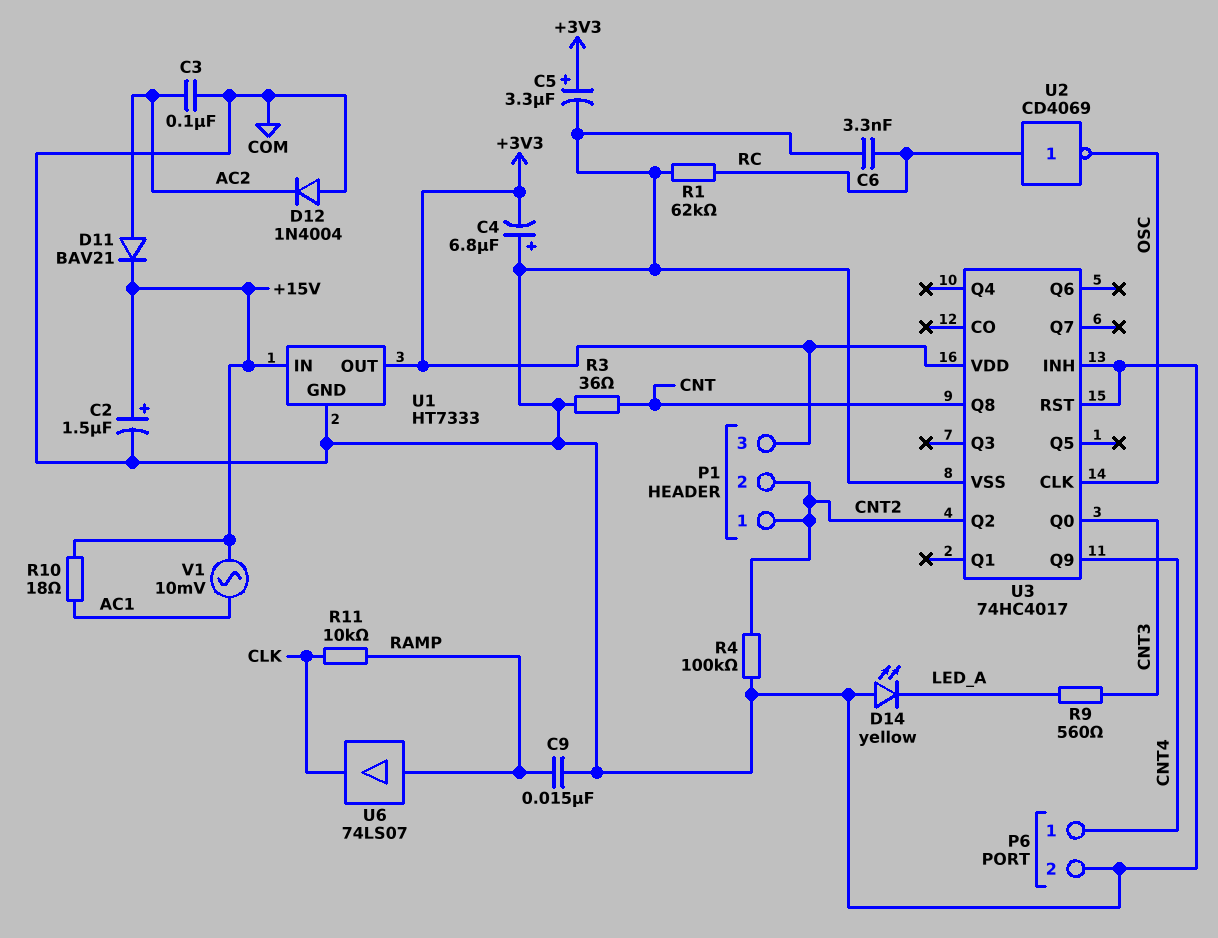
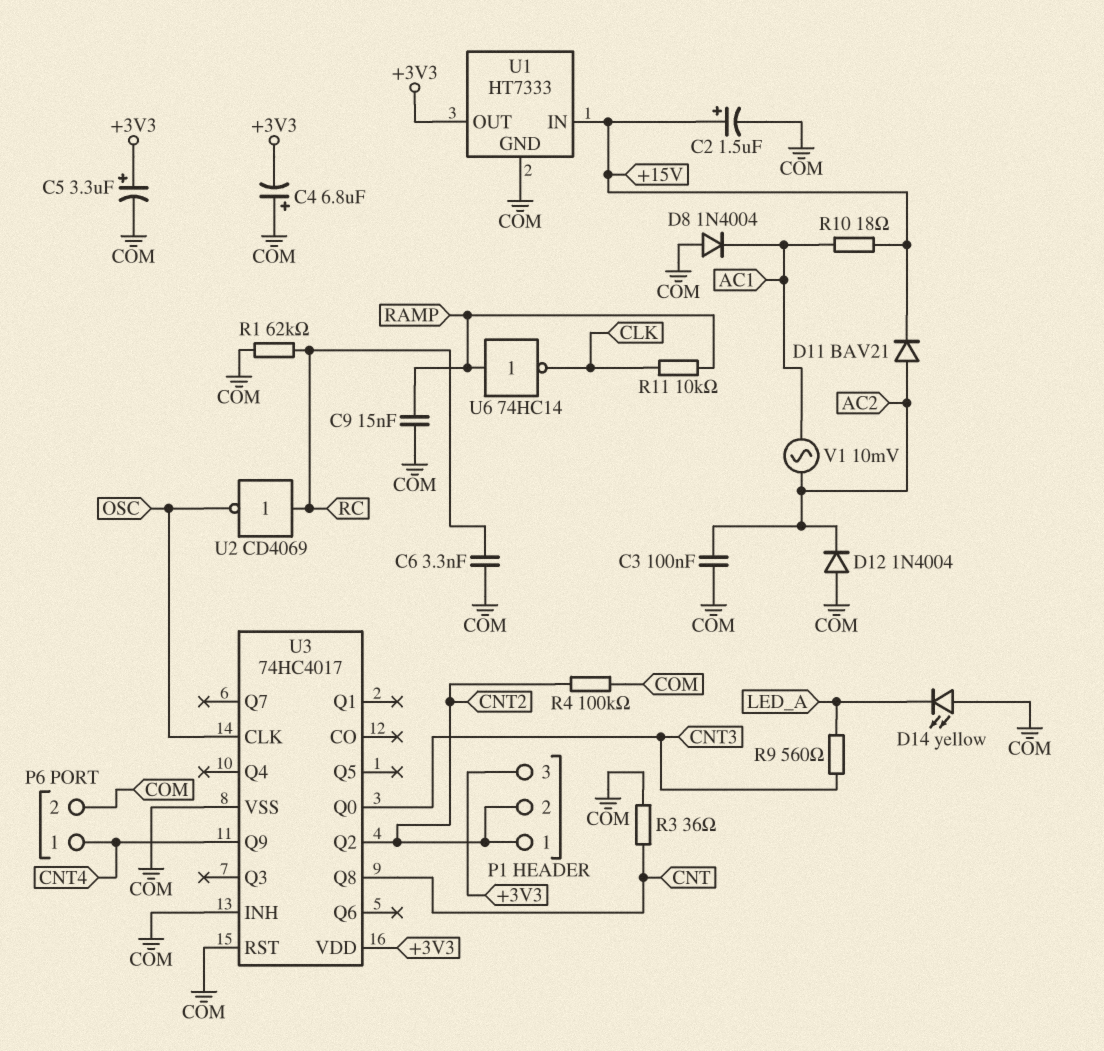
D8: none -> diode 1N4004 (A COM, K AC1)
U6: buffer 74LS07 (in RAMP, out CLK) -> NOT 74HC14 (in RAMP, out CLK)
V1: AC 10mV (+15V, AC1) -> AC 10mV (AC1, AC2)

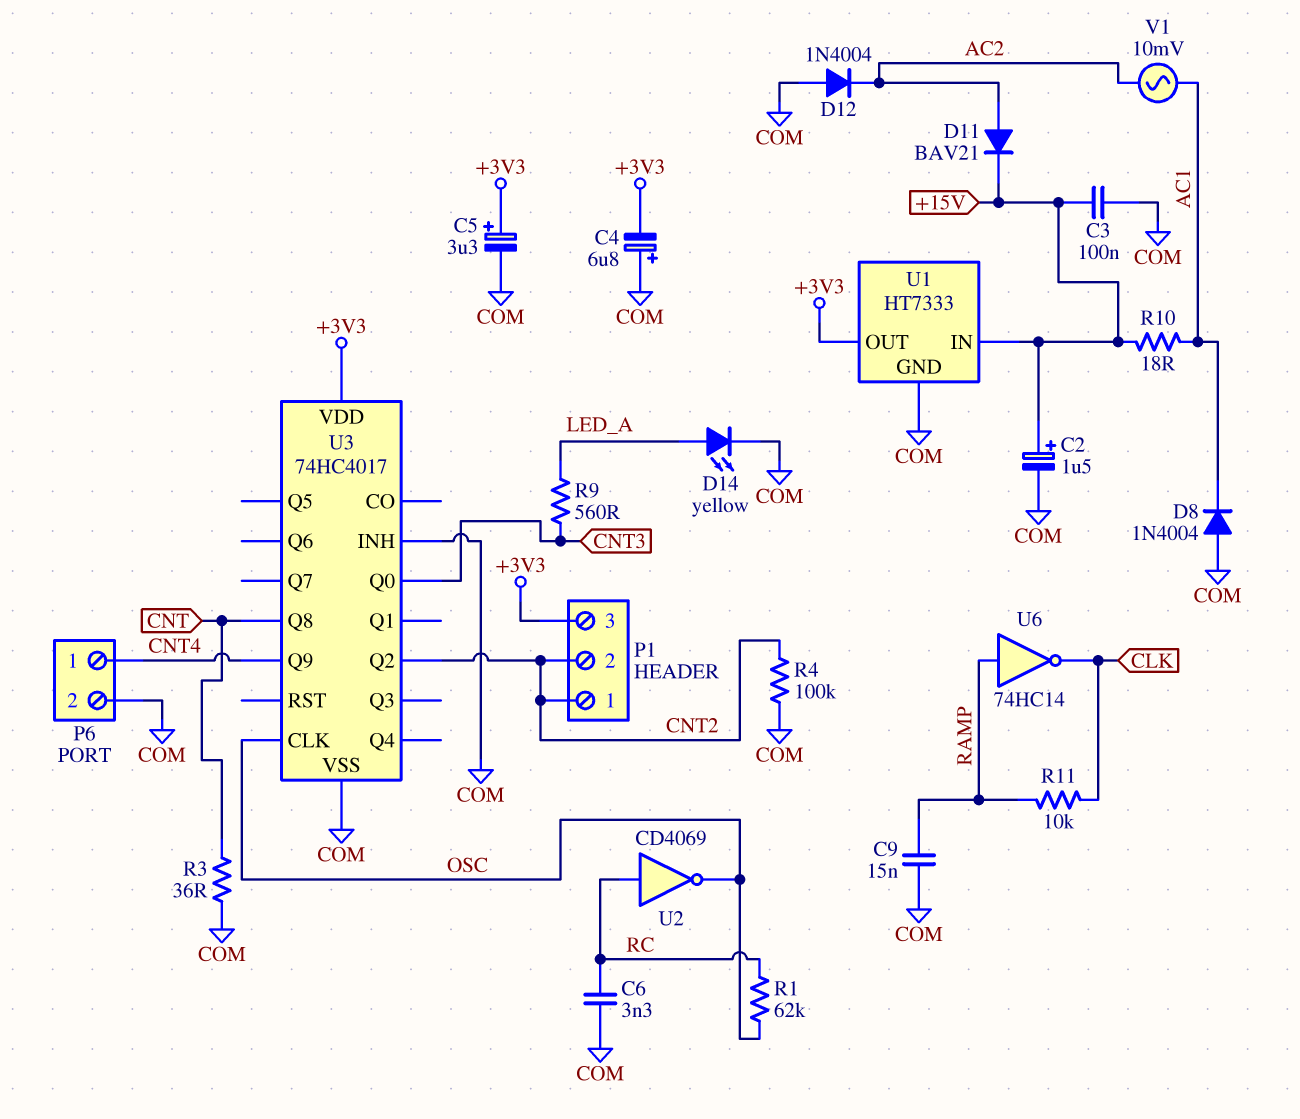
C3: 100nF (AC2, COM) -> 100nF (+15V, COM)
D14: LED yellow (A COM, K LED_A) -> LED yellow (A LED_A, K COM)
R1: 62k (COM, RC) -> 62k (OSC, RC)
U3 pin RST: COM -> none

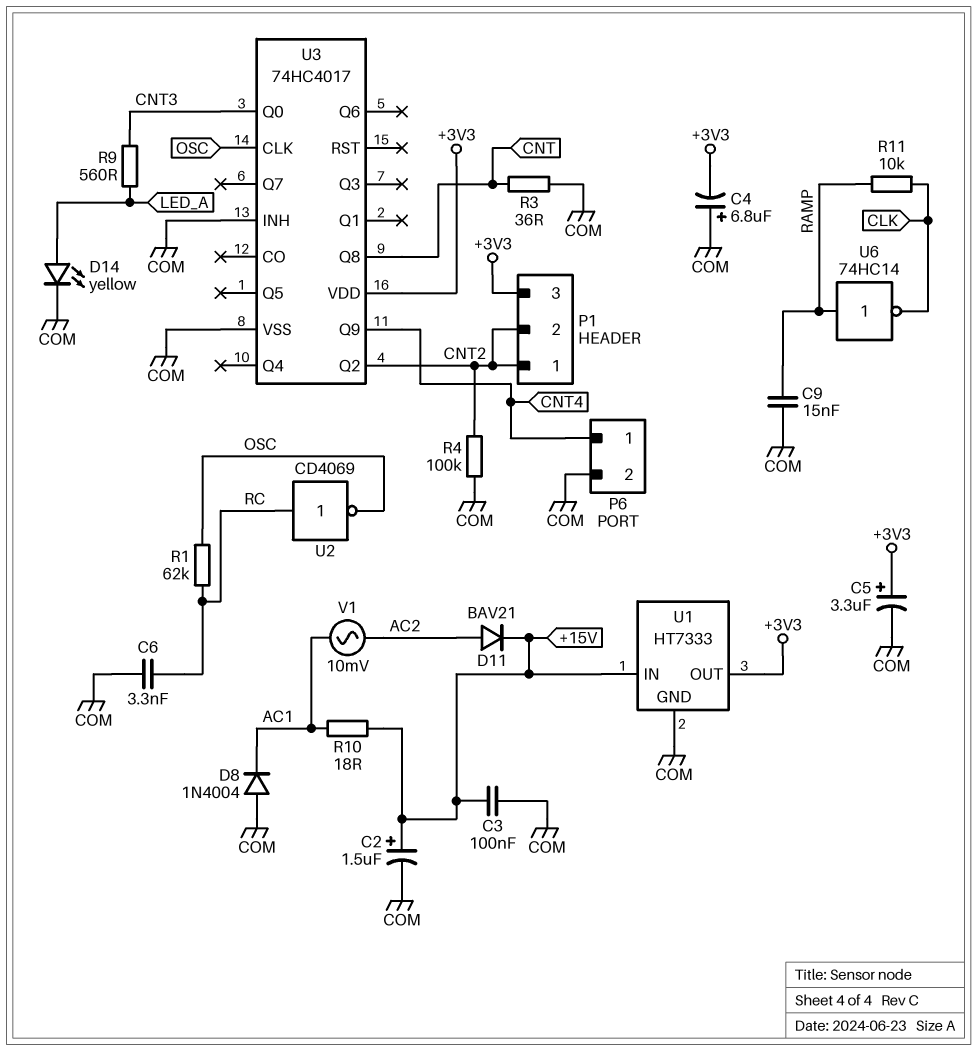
D12: diode 1N4004 (A COM, K AC2) -> none

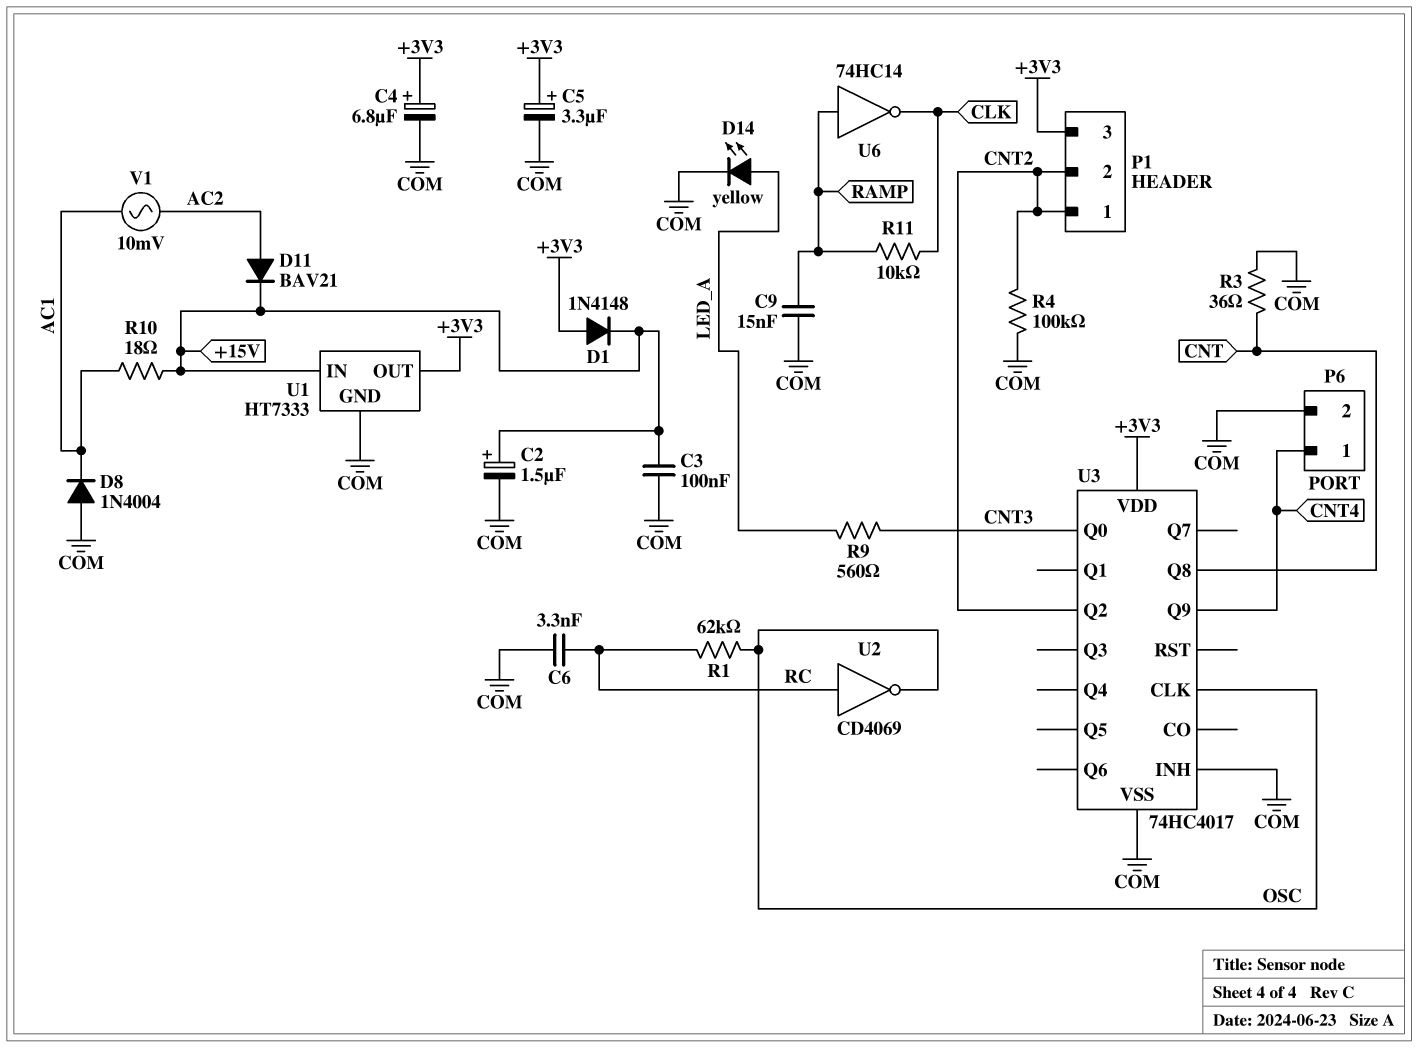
C4: 6.8uF (plus COM, minus +3V3) -> 6.8uF (plus +3V3, minus COM)
D1: none -> diode 1N4148 (A +3V3, K +15V)

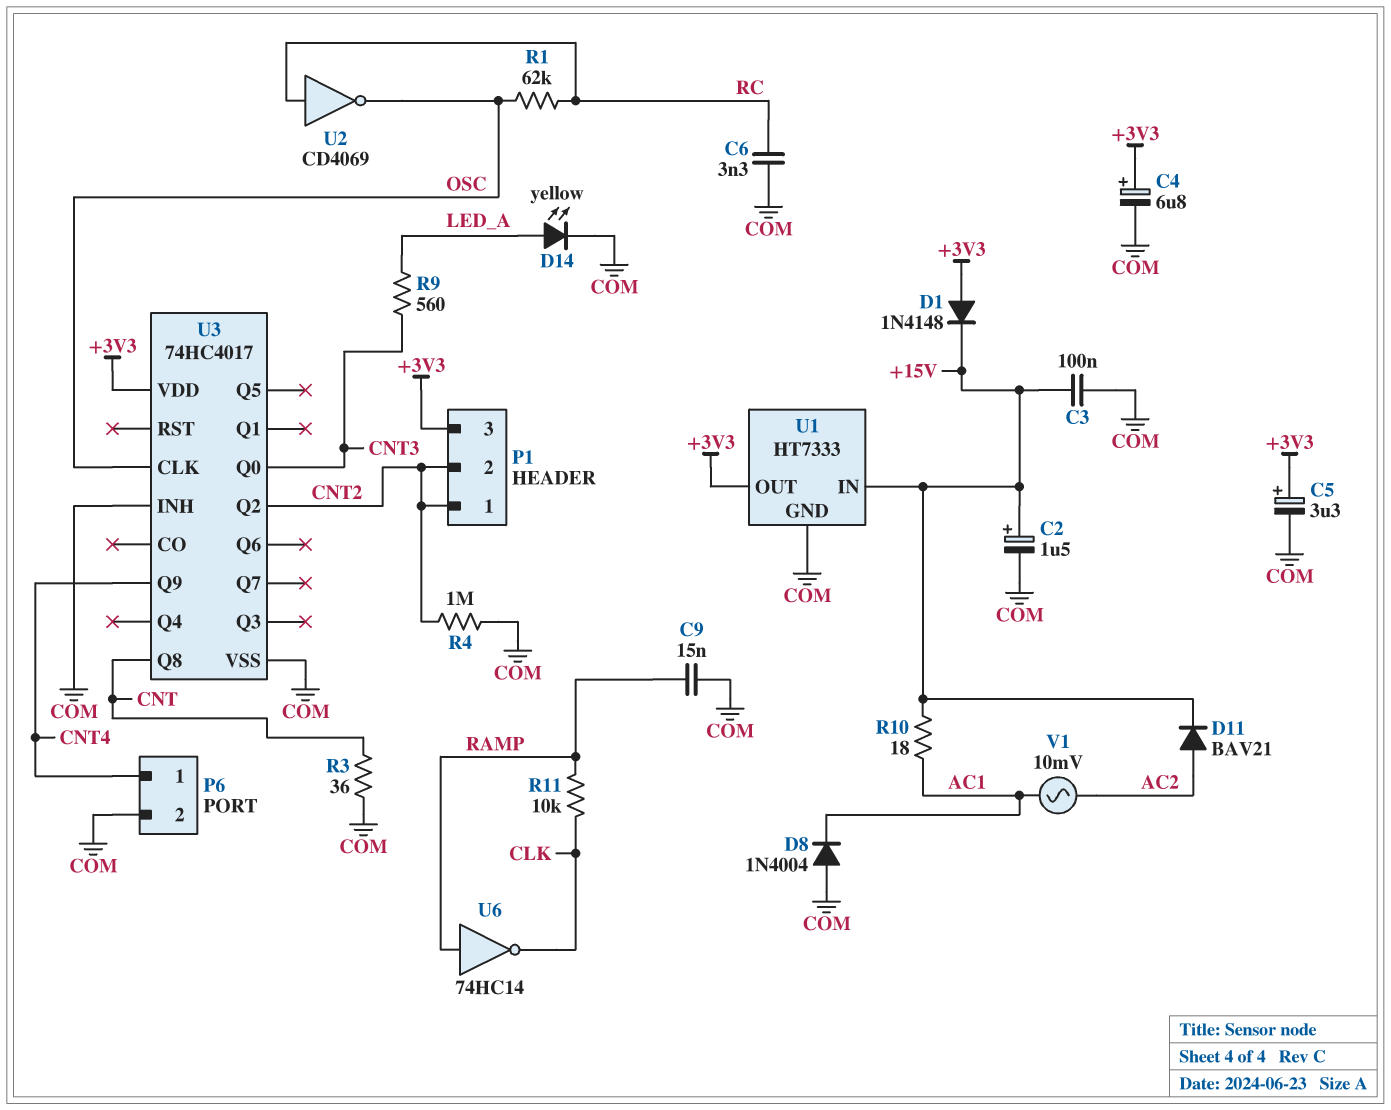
R4: 100k (CNT2, COM) -> 1M (CNT2, COM)

